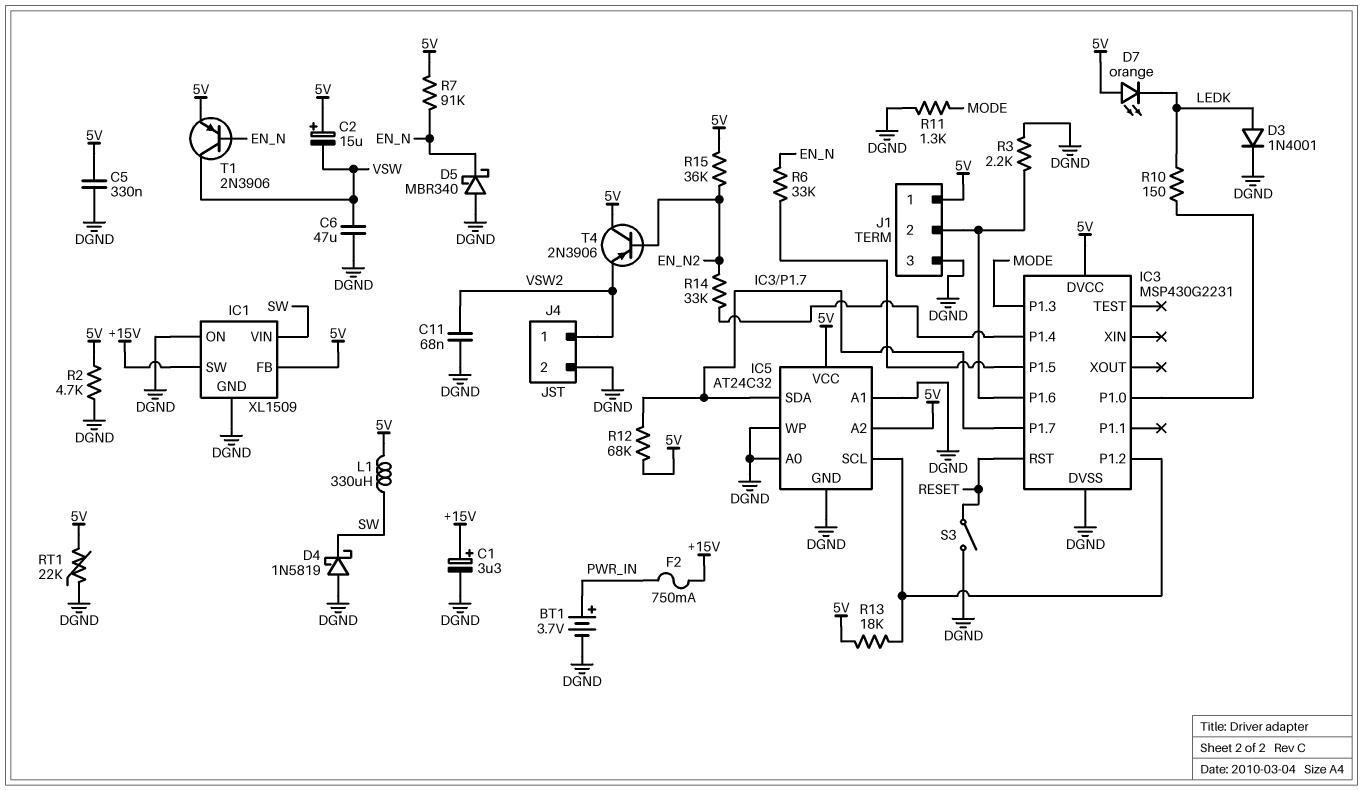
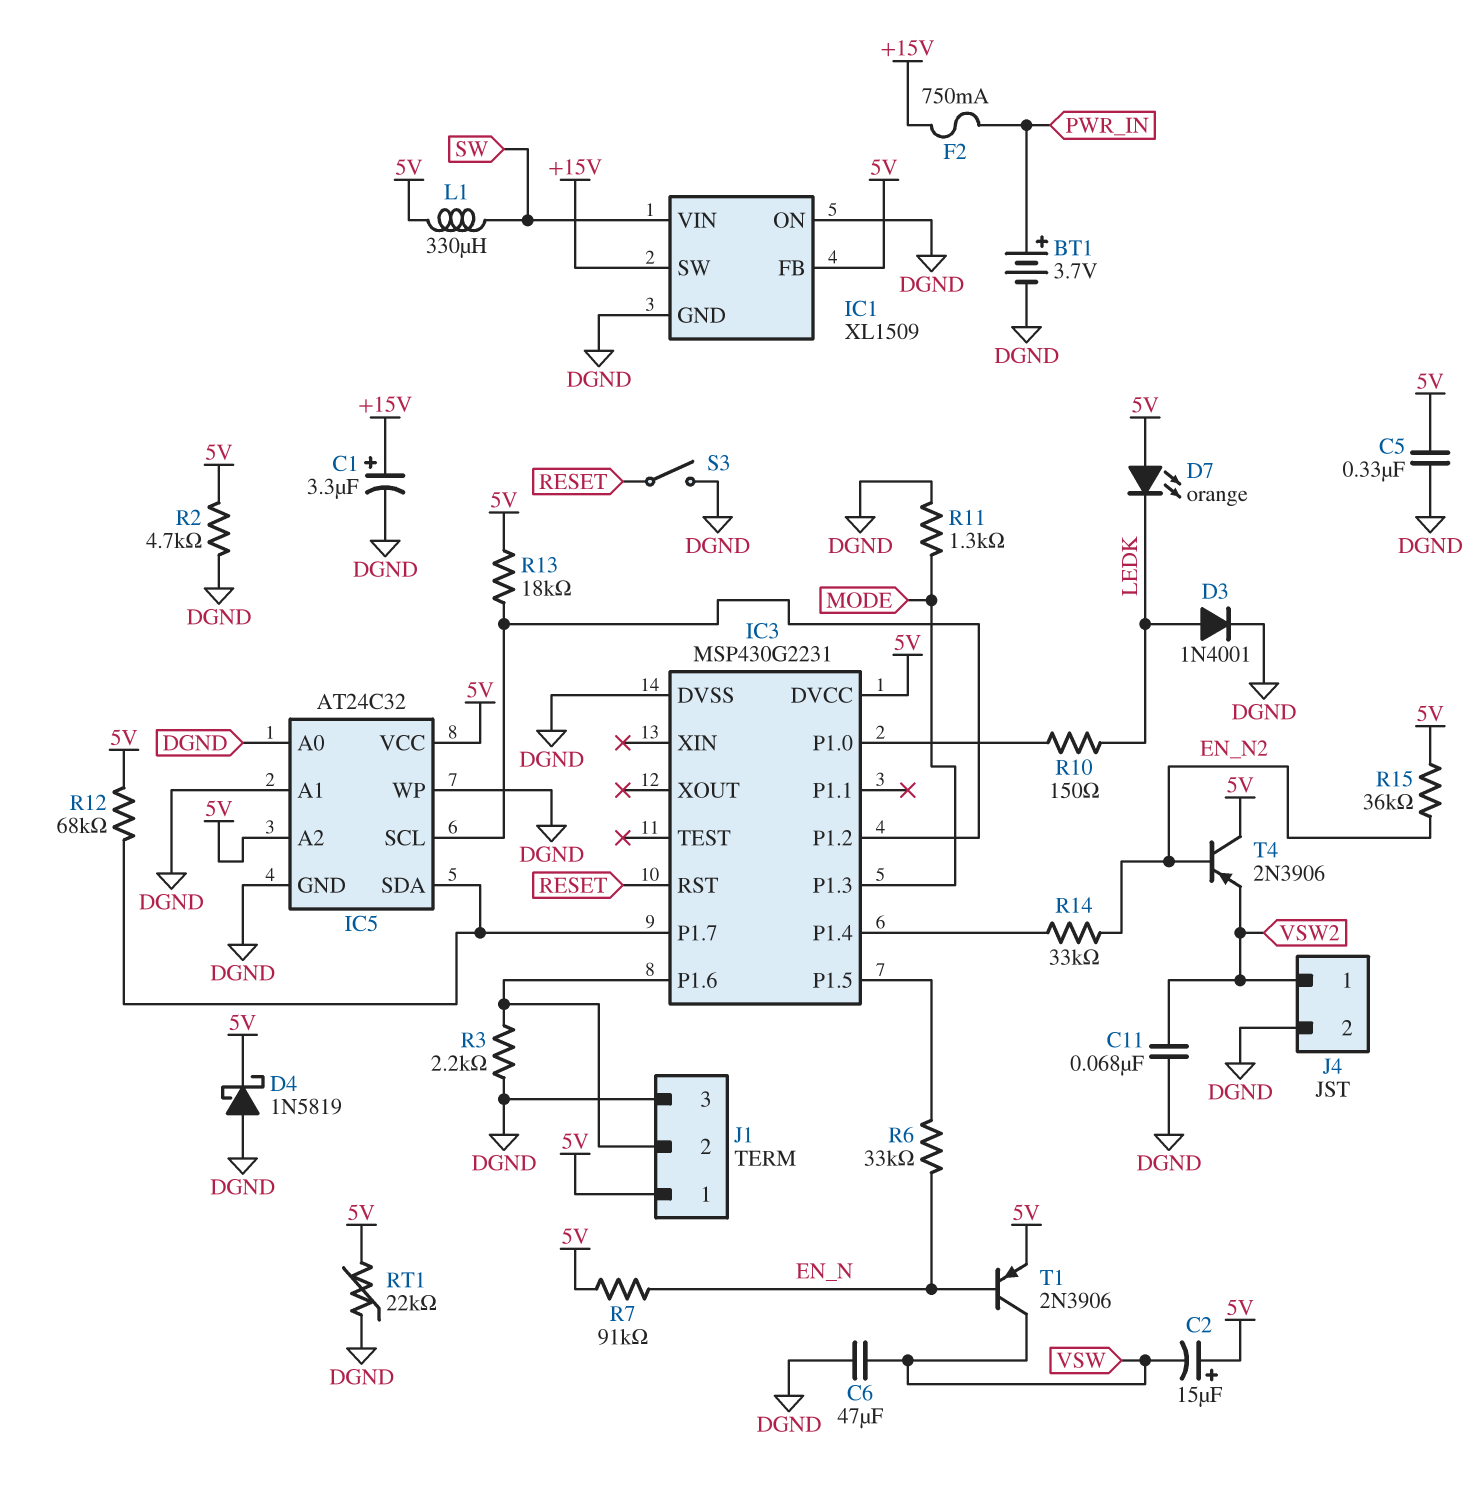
D4: schottky 1N5819 (A DGND, K SW) -> schottky 1N5819 (A DGND, K 5V)
D5: schottky MBR340 (A DGND, K EN_N) -> none

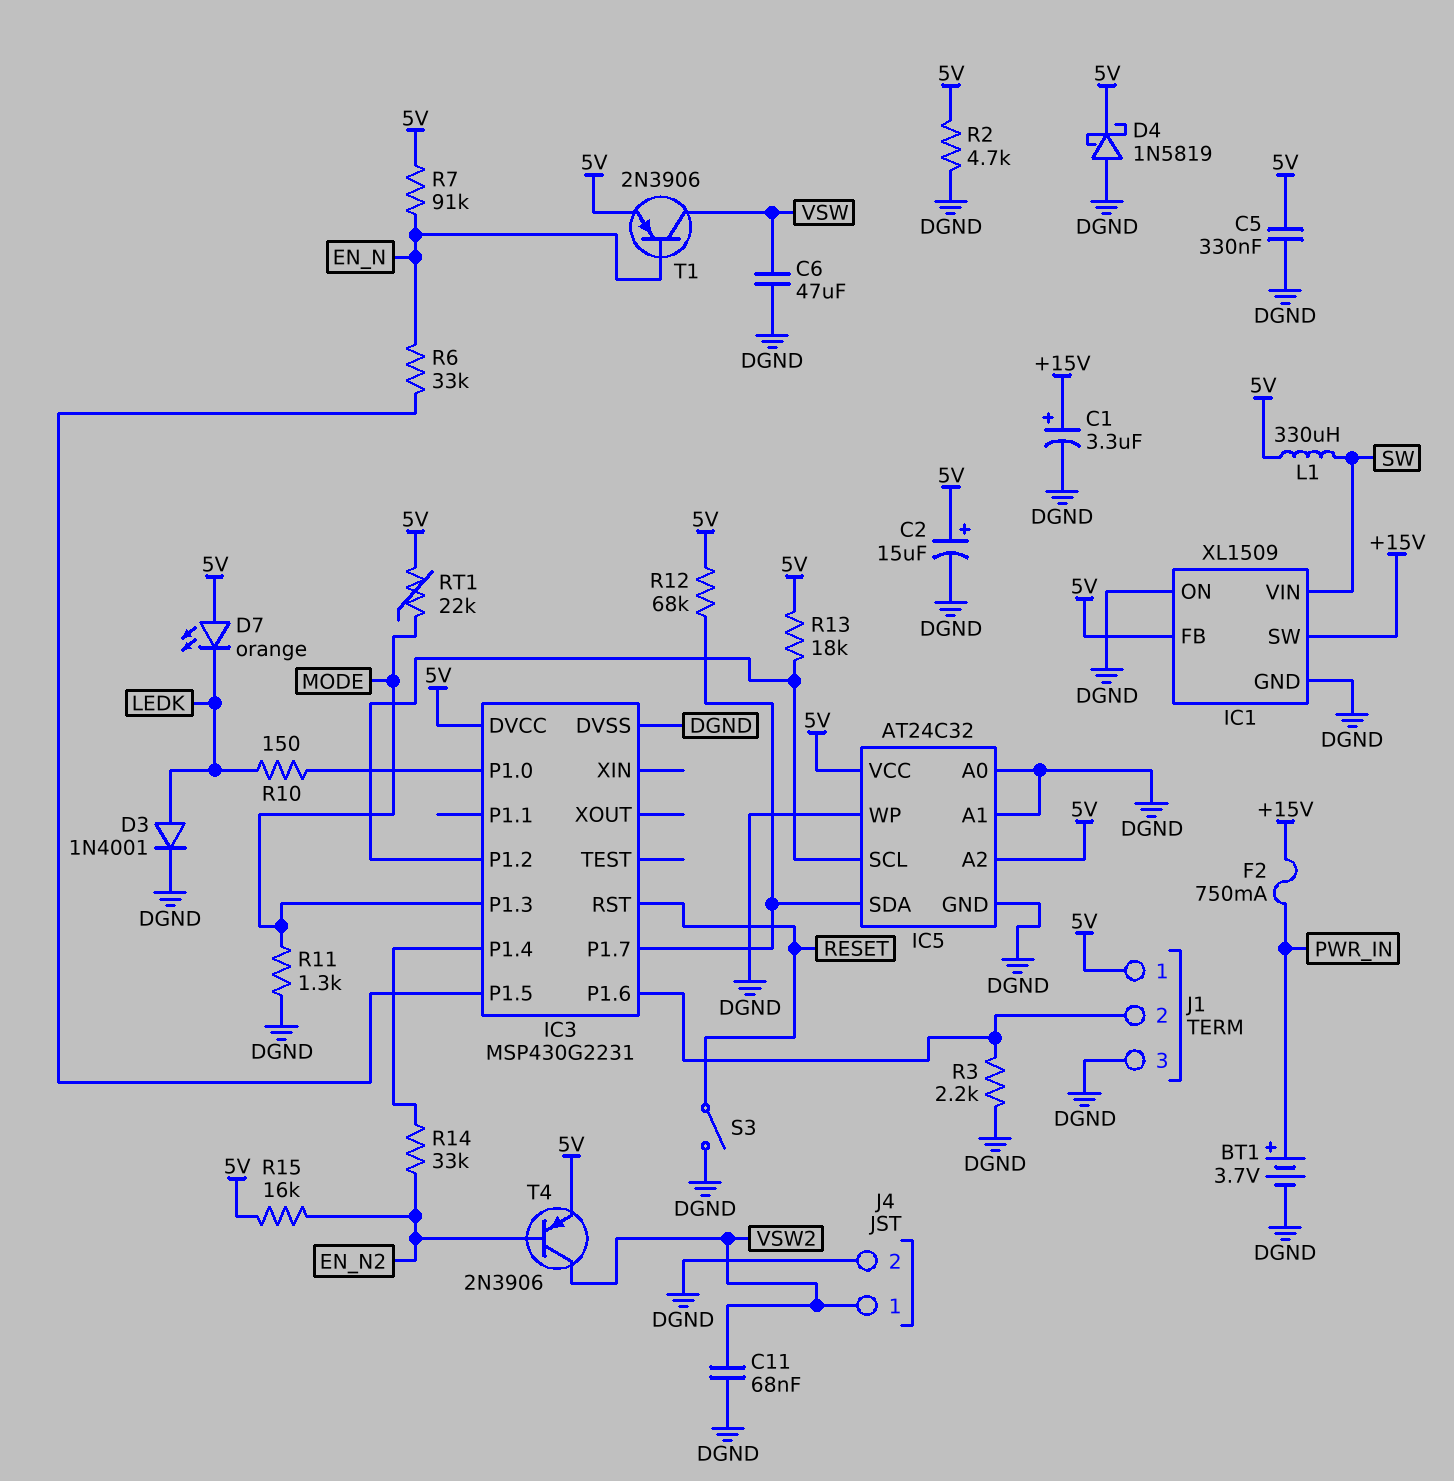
C2: 15uF (plus 5V, minus VSW) -> 15uF (plus 5V, minus DGND)
R15: 36k (5V, EN_N2) -> 16k (5V, EN_N2)
RT1: 22k (5V, DGND) -> 22k (5V, MODE)
T4: PNP 2N3906 (B EN_N2, C 5V, E VSW2) -> PNP 2N3906 (B EN_N2, C VSW2, E 5V)

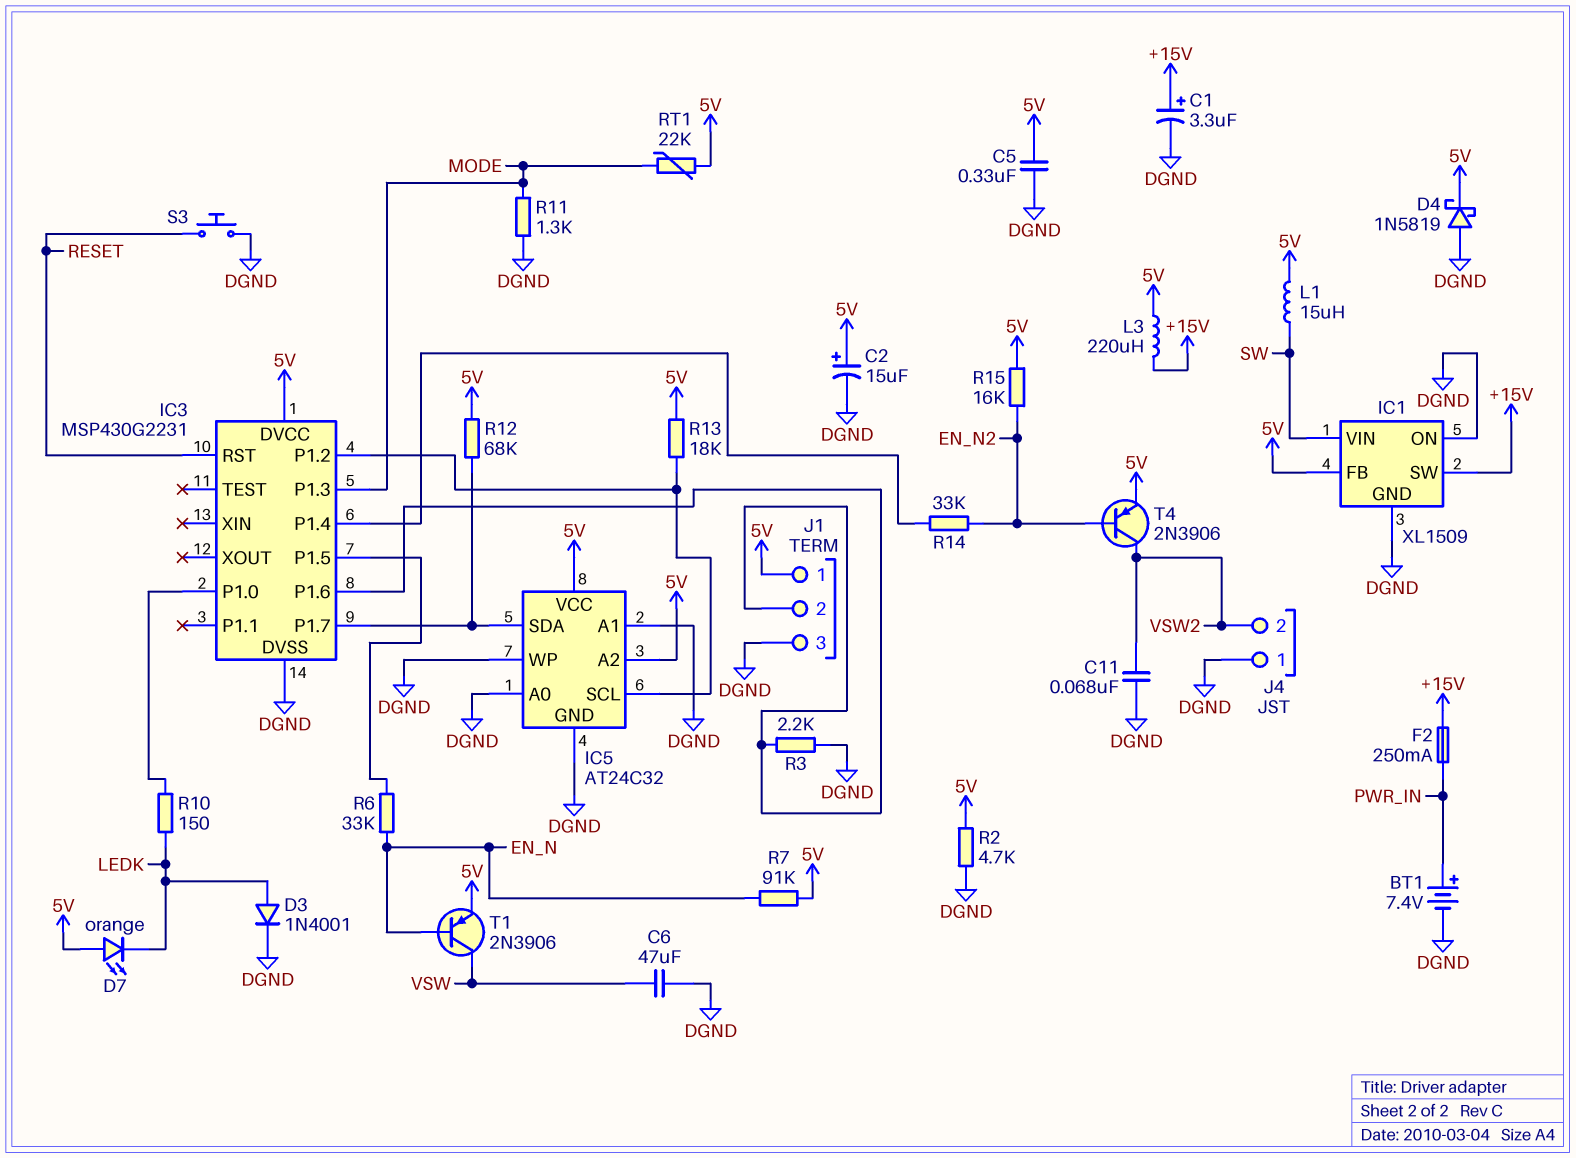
BT1: 3.7V (plus PWR_IN, minus DGND) -> 7.4V (plus PWR_IN, minus DGND)
F2: 750mA (+15V, PWR_IN) -> 250mA (+15V, PWR_IN)
J4 pin 1: VSW2 -> DGND
J4 pin 2: DGND -> VSW2
L1: 330uH (5V, SW) -> 15uH (5V, SW)
L3: none -> 220uH (+15V, 5V)
S3: switch (DGND, RESET) -> button (DGND, RESET)

